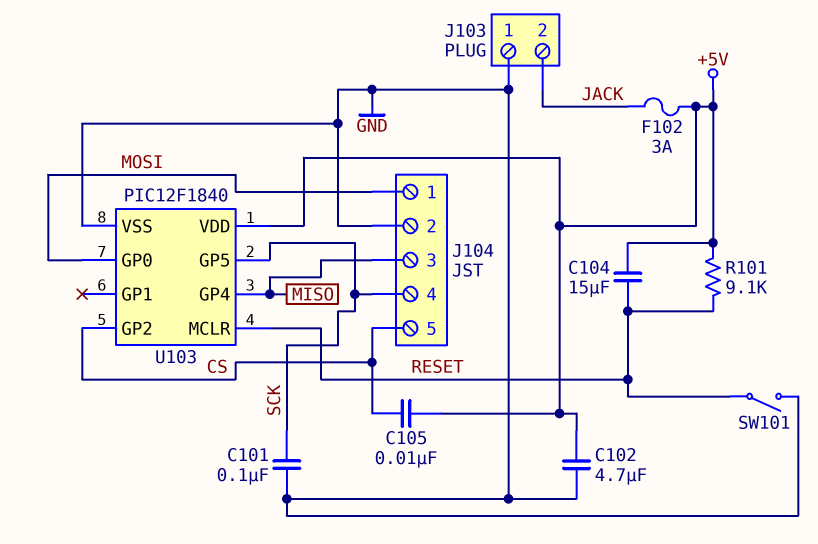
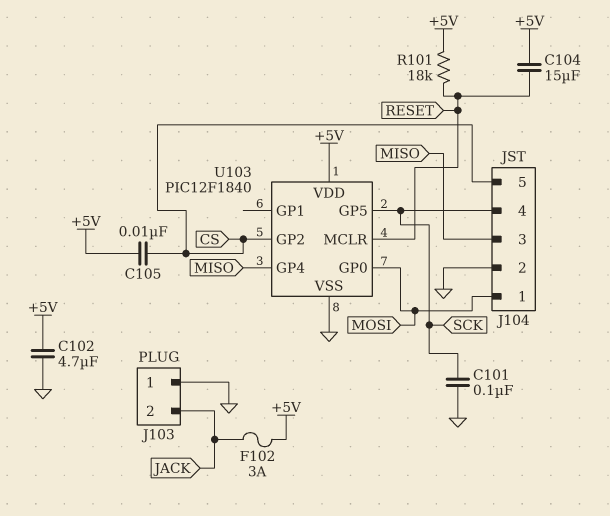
R101: 9.1k (+5V, RESET) -> 18k (+5V, RESET)
SW101: switch (GND, RESET) -> none

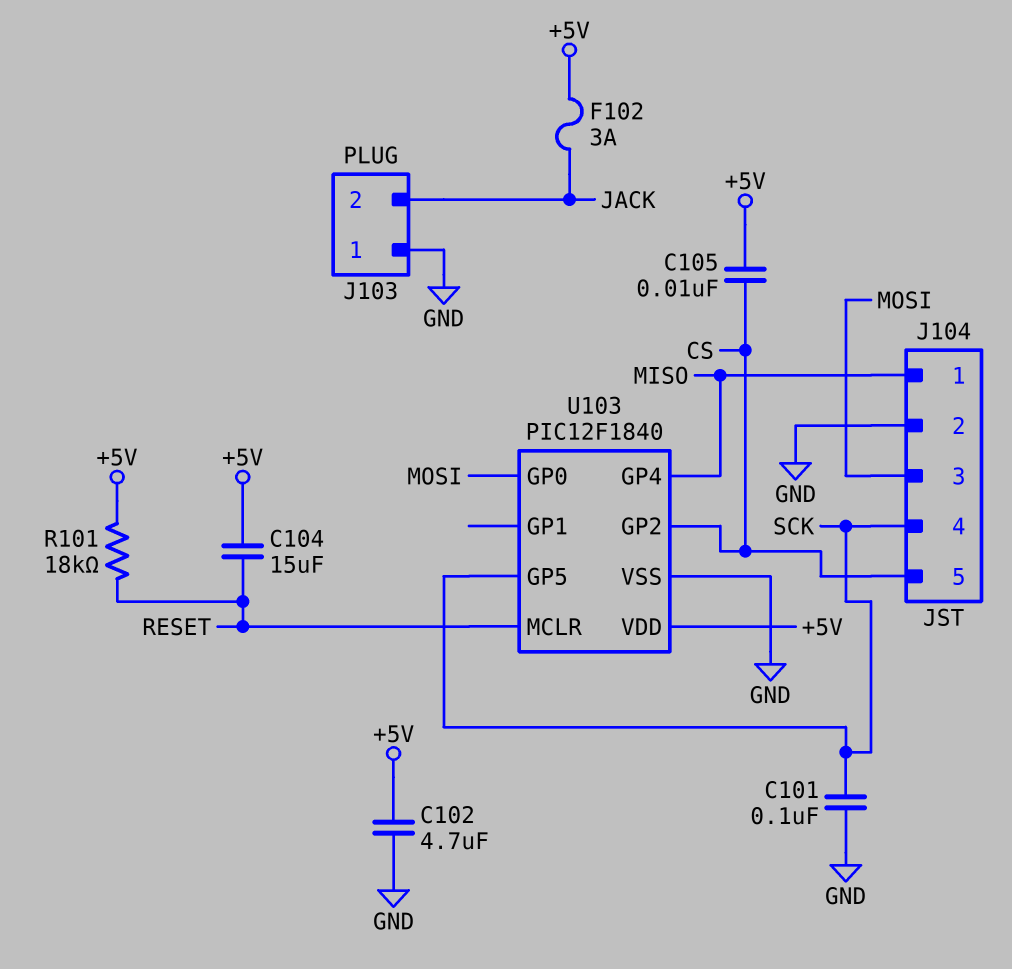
J104 pin 1: MOSI -> MISO
J104 pin 3: MISO -> MOSI

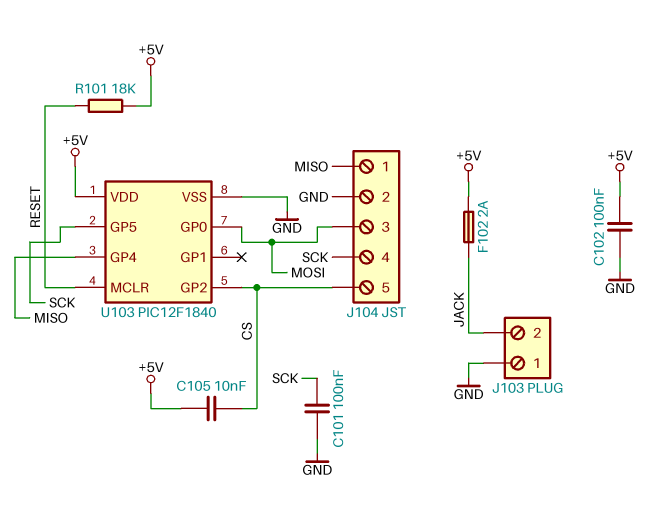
C102: 4.7uF (+5V, GND) -> 100nF (+5V, GND)
C104: 15uF (+5V, RESET) -> none
F102: 3A (+5V, JACK) -> 2A (+5V, JACK)

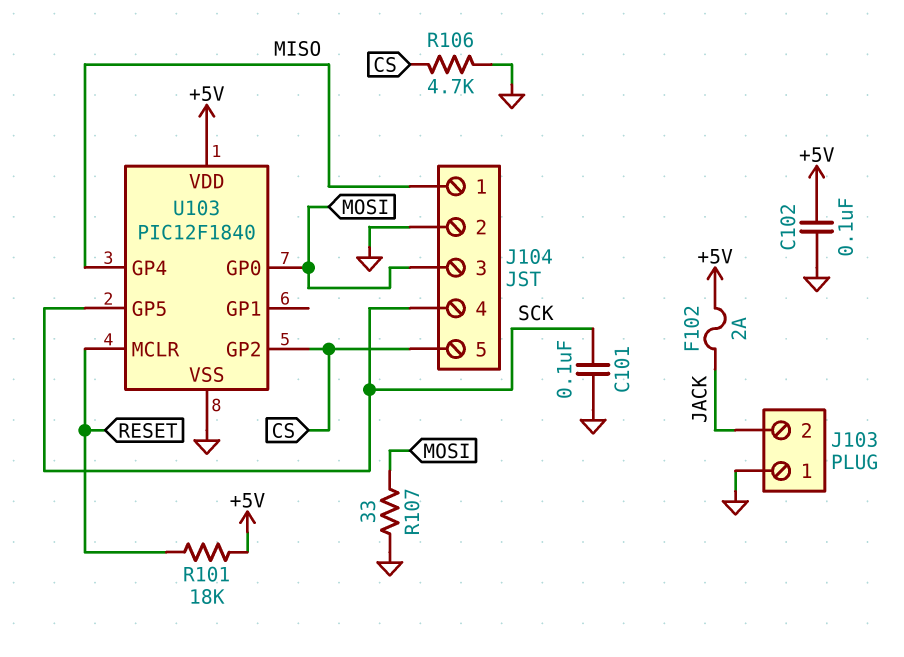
C105: 10nF (+5V, CS) -> none
R106: none -> 4.7k (CS, GND)
R107: none -> 33 (GND, MOSI)

